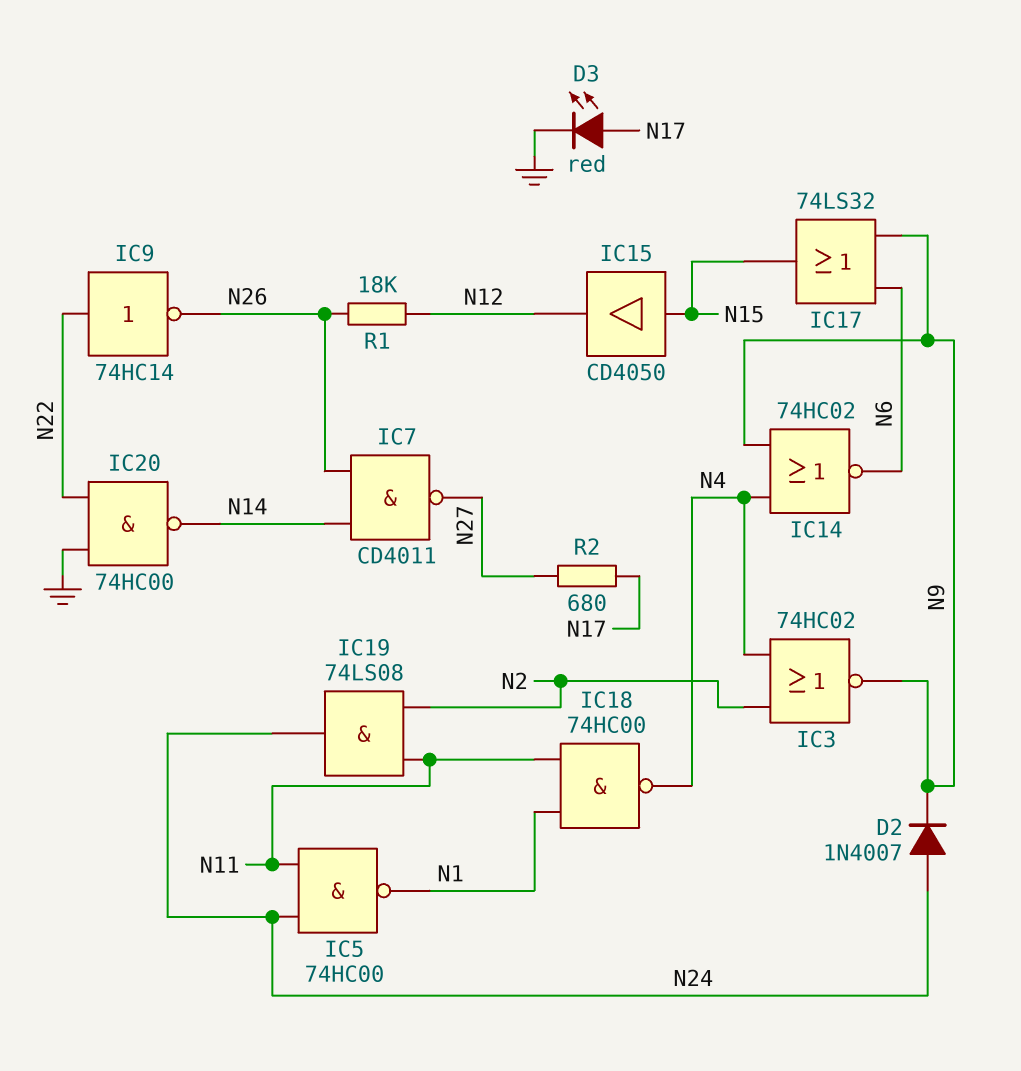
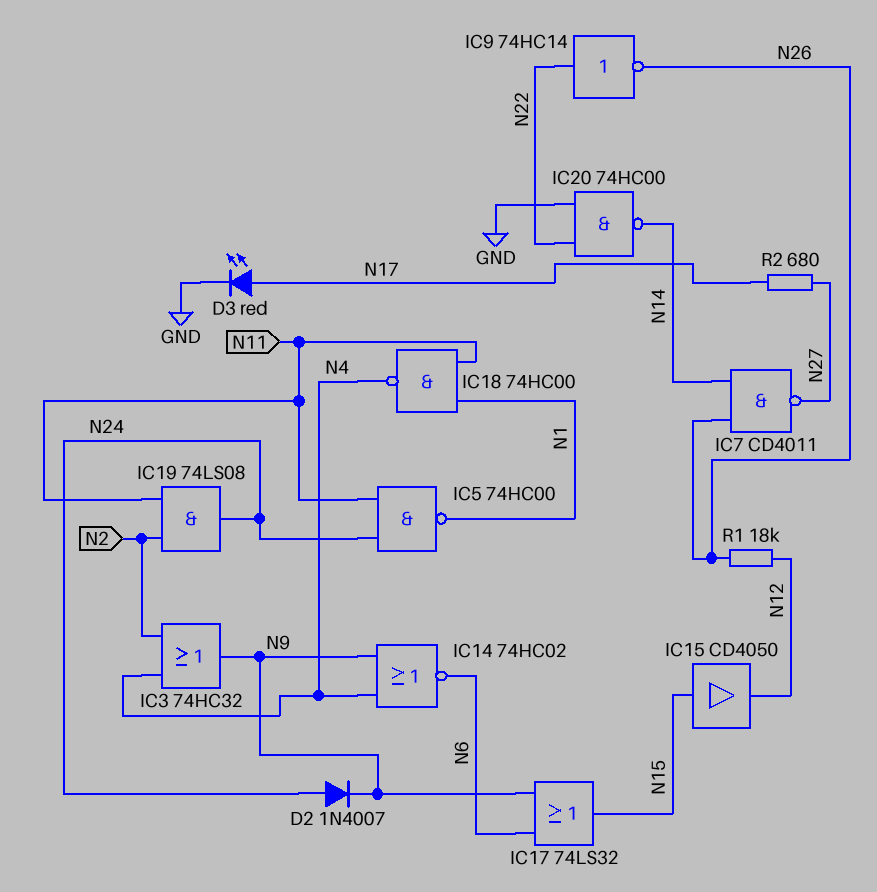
IC3: NOR 74HC02 (in N2, in N4, out N9) -> OR 74HC32 (in N2, in N4, out N9)

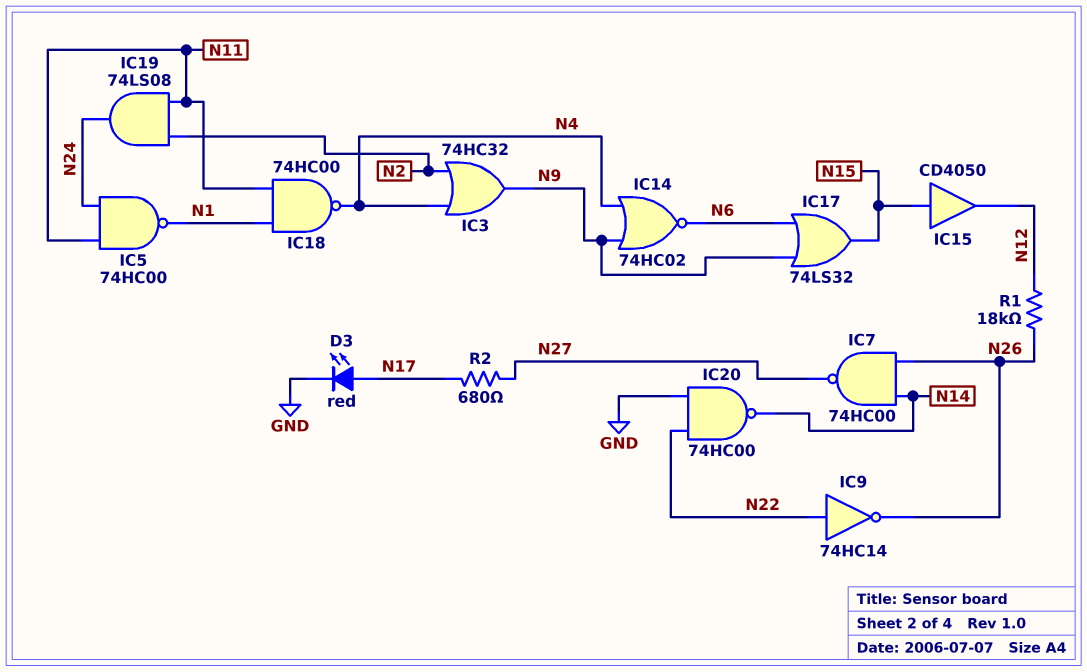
D2: diode 1N4007 (A N24, K N9) -> none
IC7: NAND CD4011 (in N14, in N26, out N27) -> NAND 74HC00 (in N14, in N26, out N27)

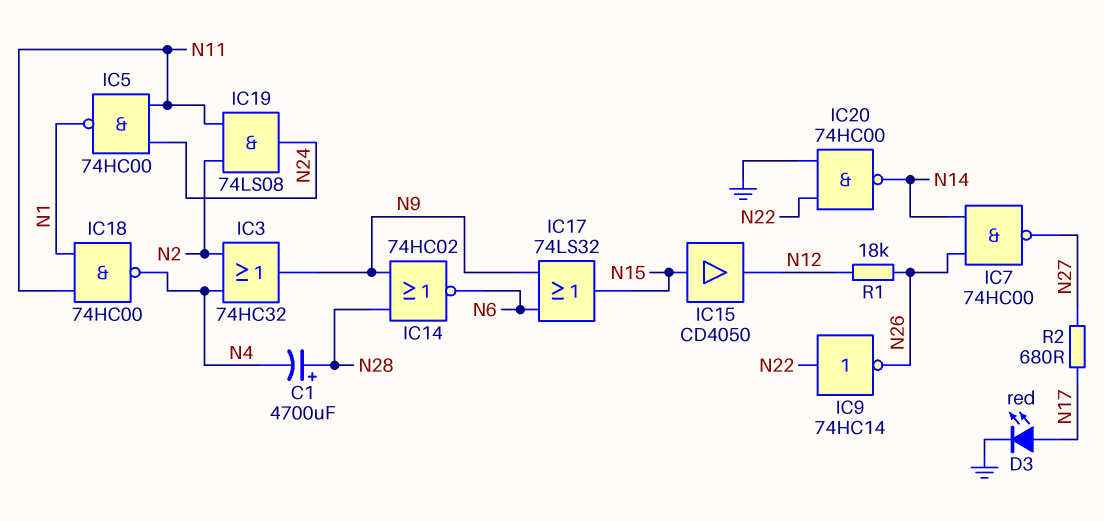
C1: none -> 4700uF (plus N28, minus N4)
IC14: NOR 74HC02 (in N4, in N9, out N6) -> NOR 74HC02 (in N9, in N28, out N6)

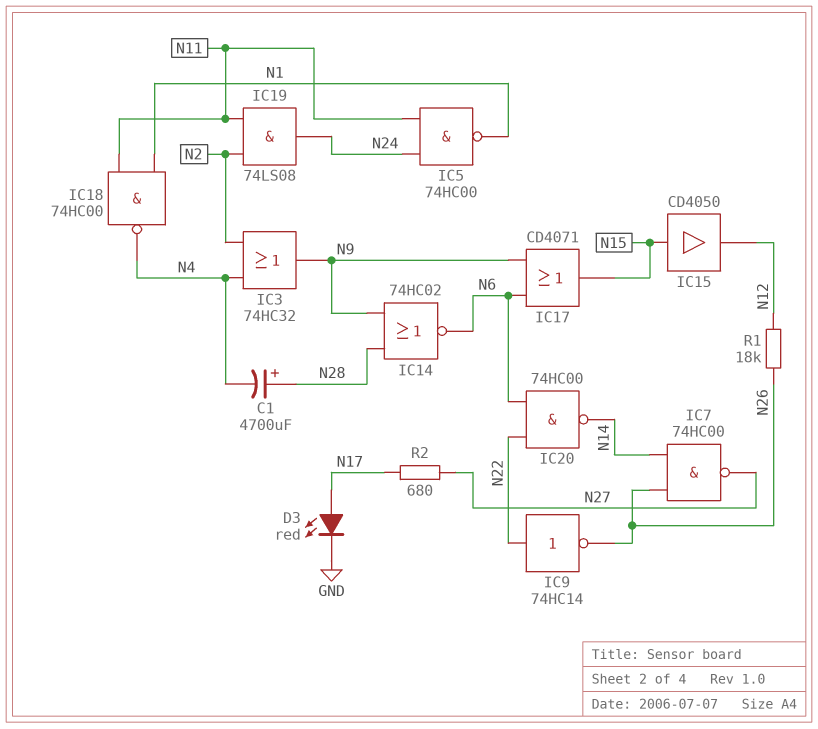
IC17: OR 74LS32 (in N6, in N9, out N15) -> OR CD4071 (in N6, in N9, out N15)
IC20: NAND 74HC00 (in GND, in N22, out N14) -> NAND 74HC00 (in N6, in N22, out N14)

